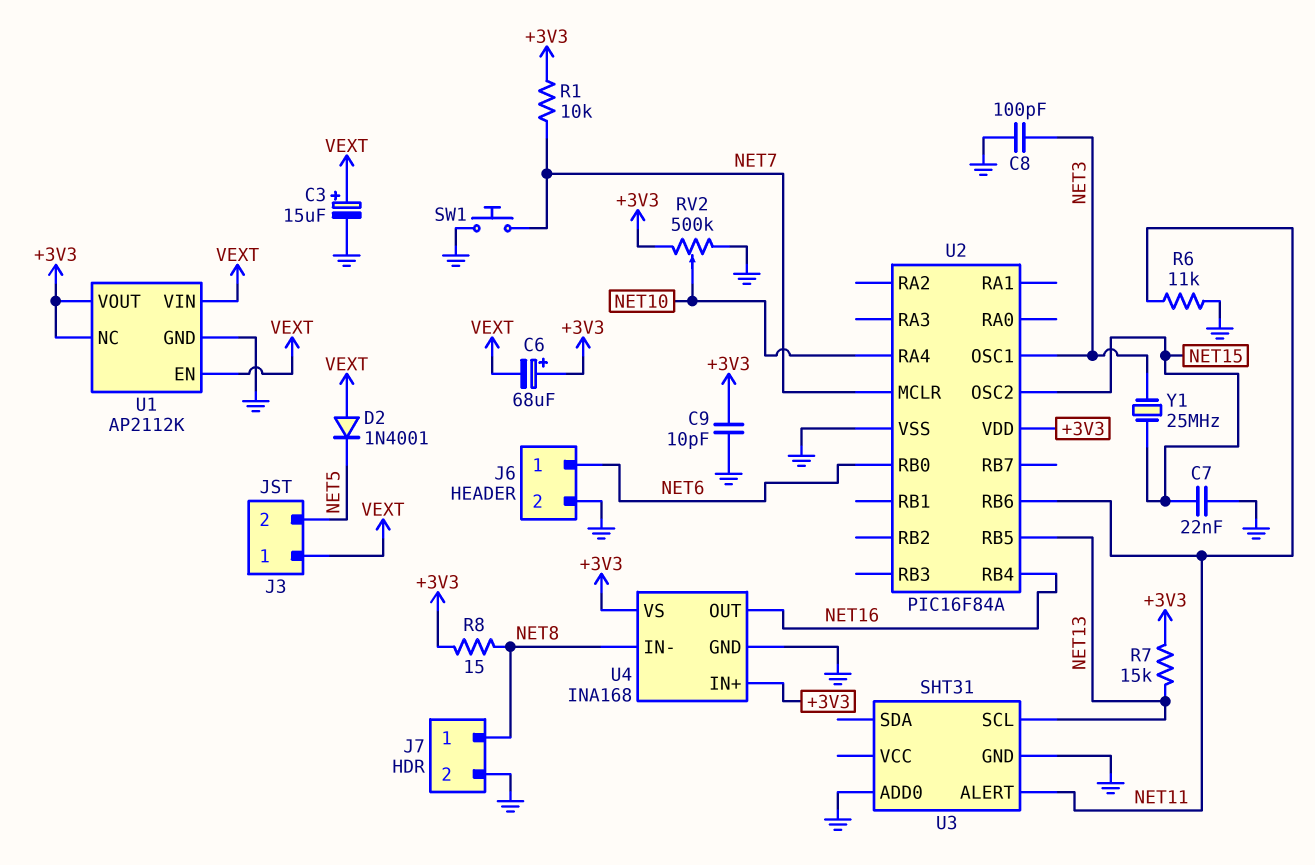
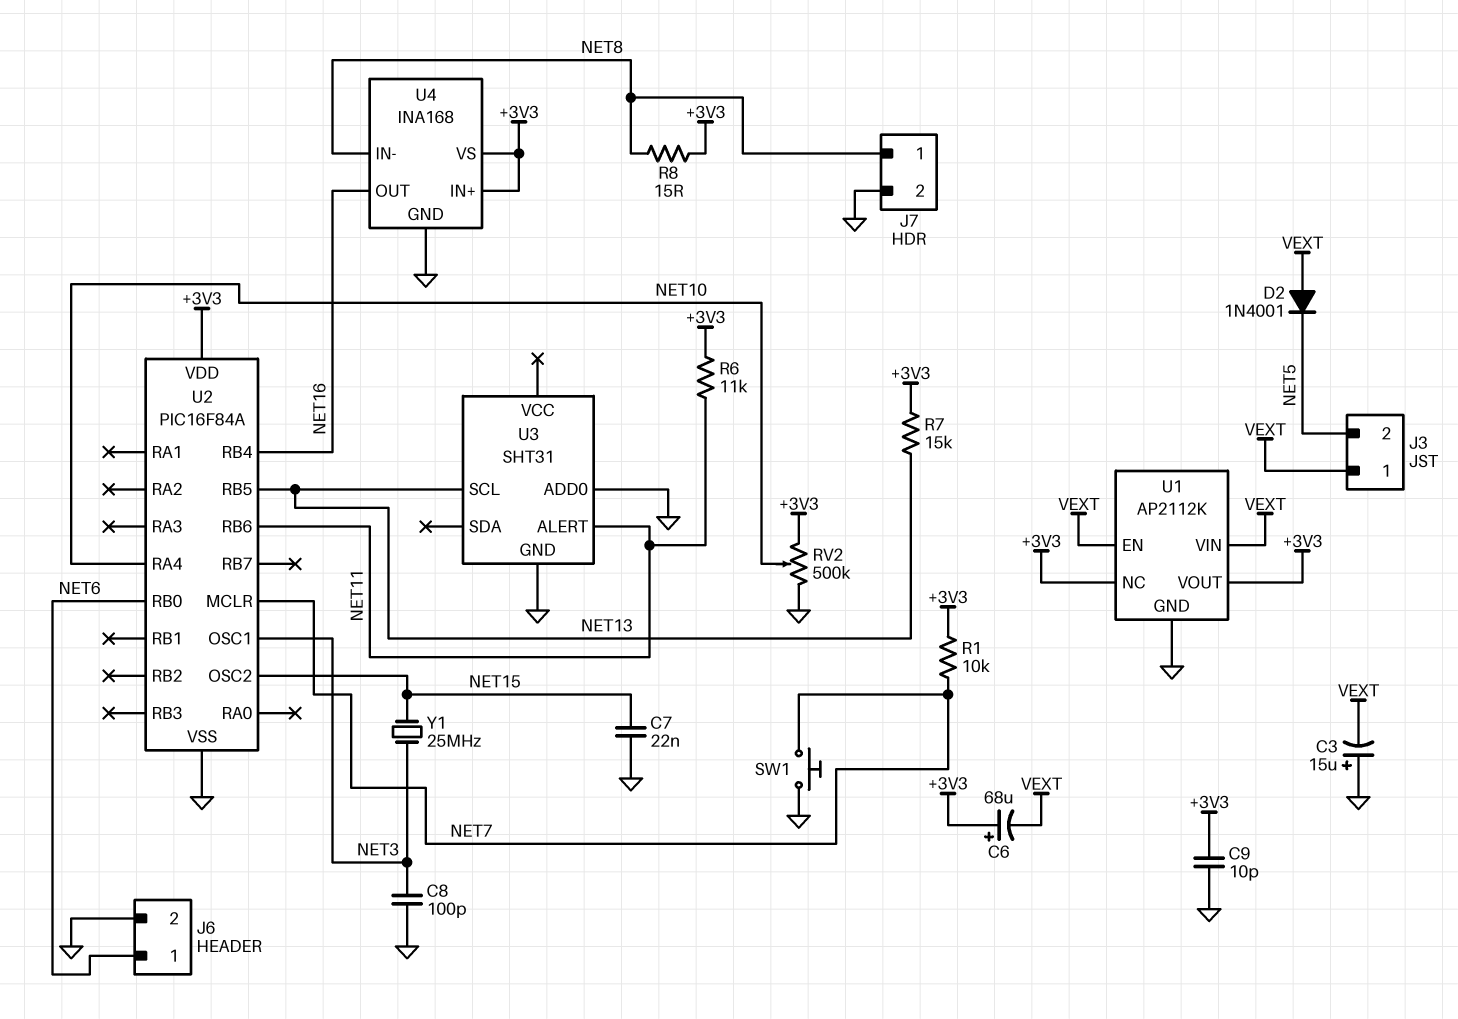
C3: 15uF (plus VEXT, minus GND) -> 15uF (plus GND, minus VEXT)
R6: 11k (GND, NET11) -> 11k (+3V3, NET11)

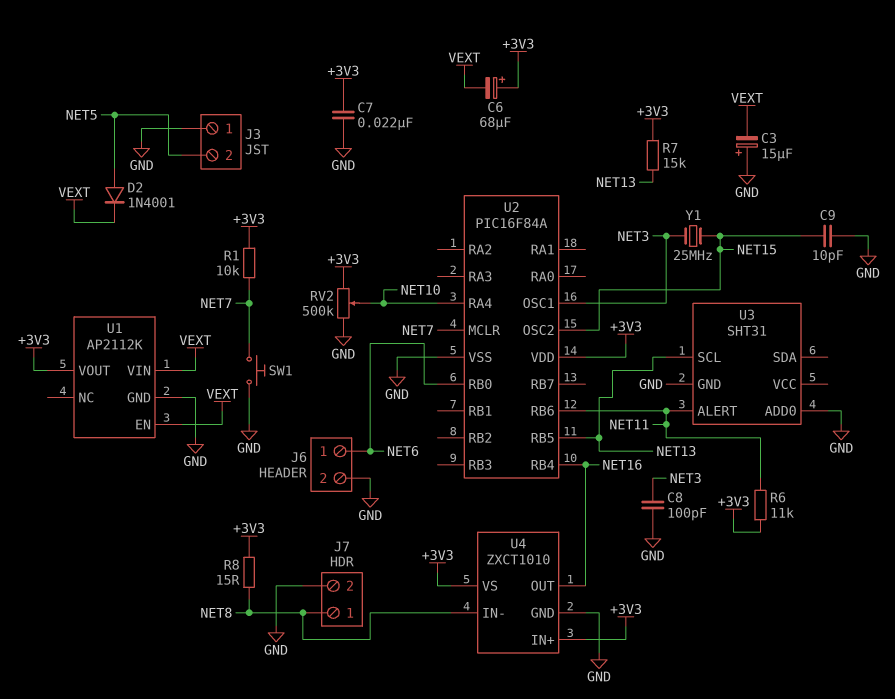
C7: 22nF (GND, NET15) -> 22nF (+3V3, GND)
C9: 10pF (+3V3, GND) -> 10pF (GND, NET15)
D2: diode 1N4001 (A VEXT, K NET5) -> diode 1N4001 (A NET5, K VEXT)
J3 pin 1: VEXT -> GND
U1 pin NC: +3V3 -> none
U4: INA168 -> ZXCT1010

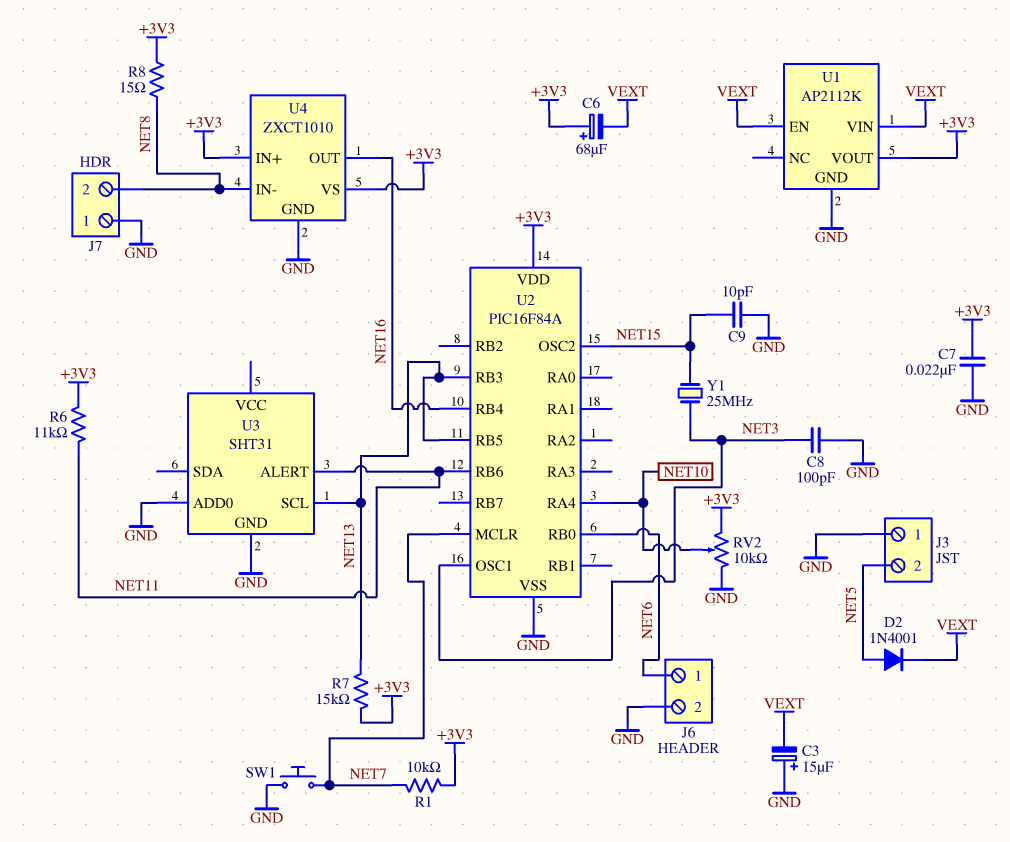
J7 pin 1: NET8 -> GND
J7 pin 2: GND -> NET8
RV2: 500k (+3V3, GND, wiper NET10) -> 10k (+3V3, GND, wiper NET10)
U2 pin RB3: none -> NET13

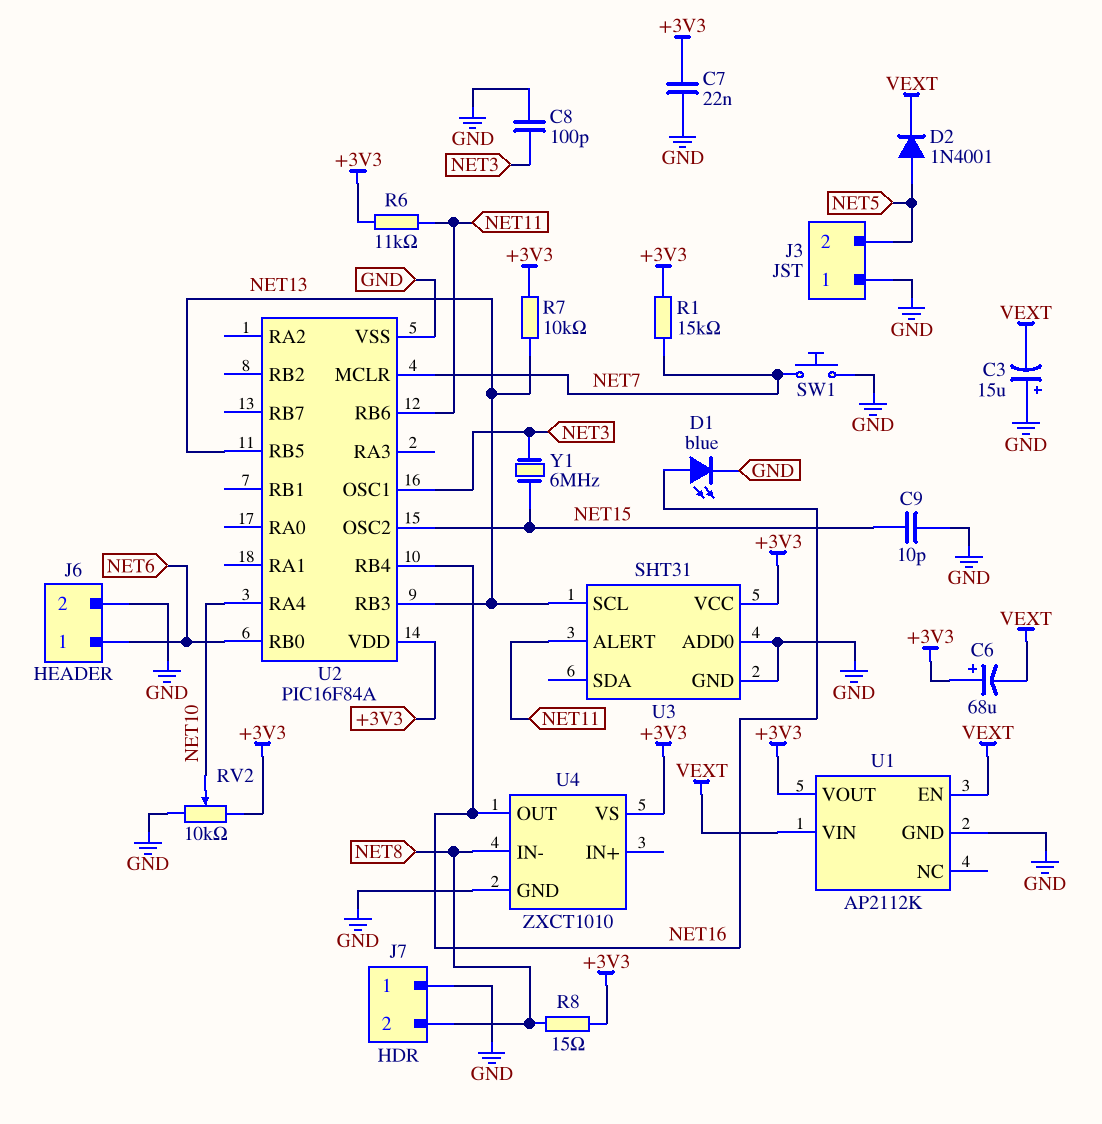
D1: none -> LED blue (A NET16, K GND)
R1: 10k (+3V3, NET7) -> 15k (+3V3, NET7)
R7: 15k (+3V3, NET13) -> 10k (+3V3, NET13)
U3 pin VCC: none -> +3V3
U4 pin IN+: +3V3 -> none
Y1: 25MHz (NET3, NET15) -> 6MHz (NET3, NET15)

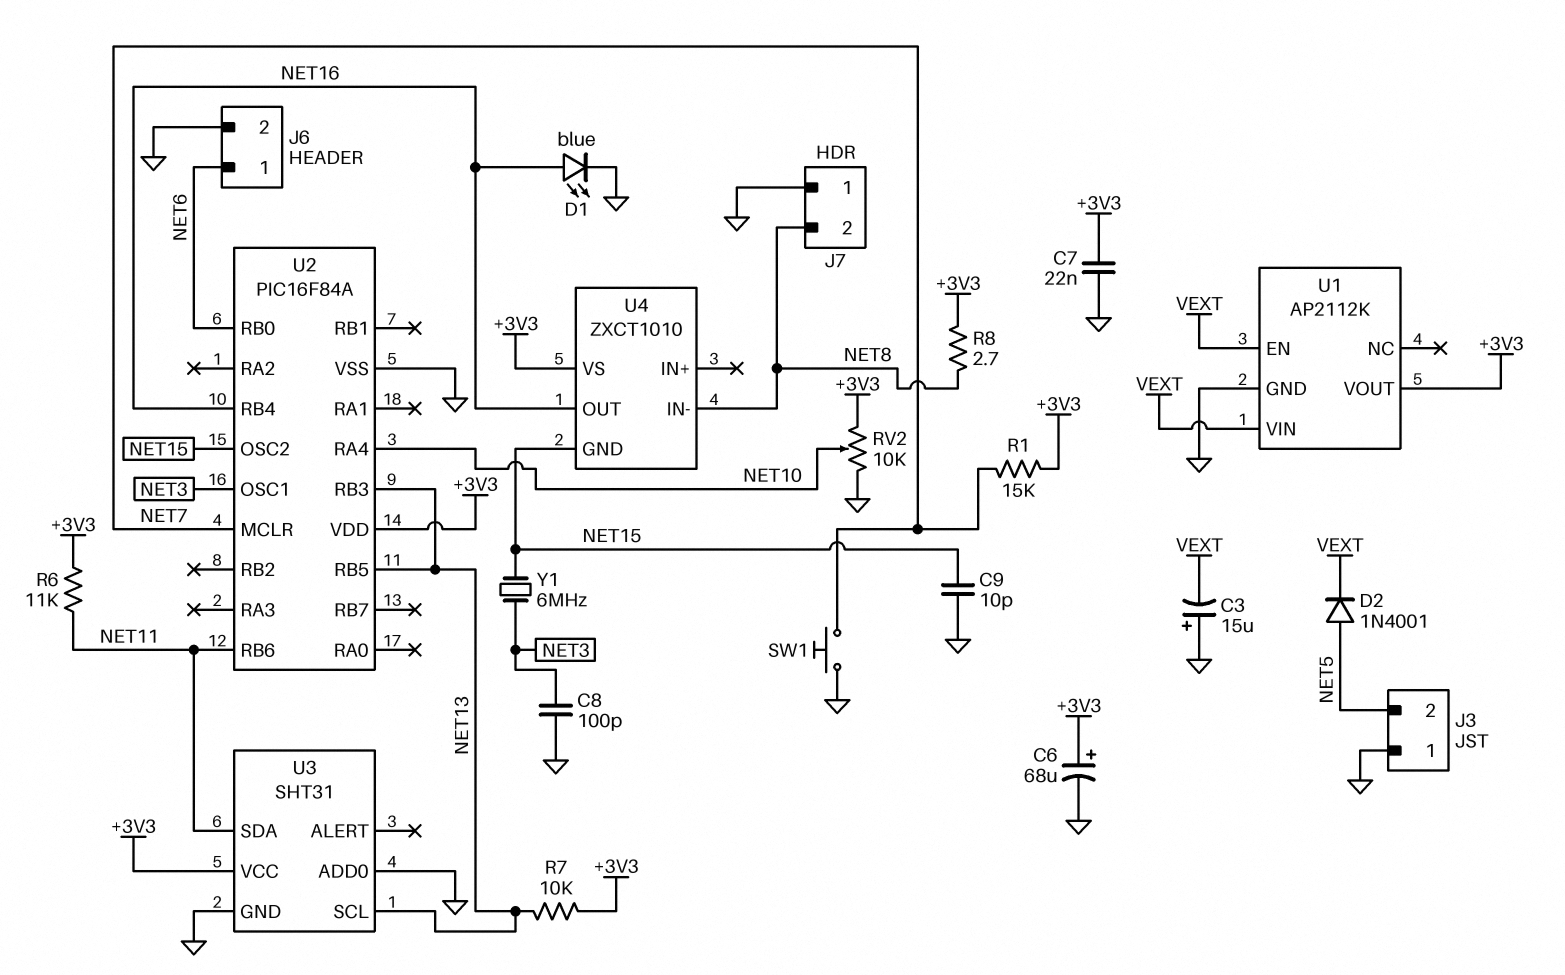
C6: 68uF (plus +3V3, minus VEXT) -> 68uF (plus +3V3, minus GND)
R8: 15 (+3V3, NET8) -> 2.7 (+3V3, NET8)
U3 pin ALERT: NET11 -> none
U3 pin SDA: none -> NET11
U4 pin GND: GND -> NET15

